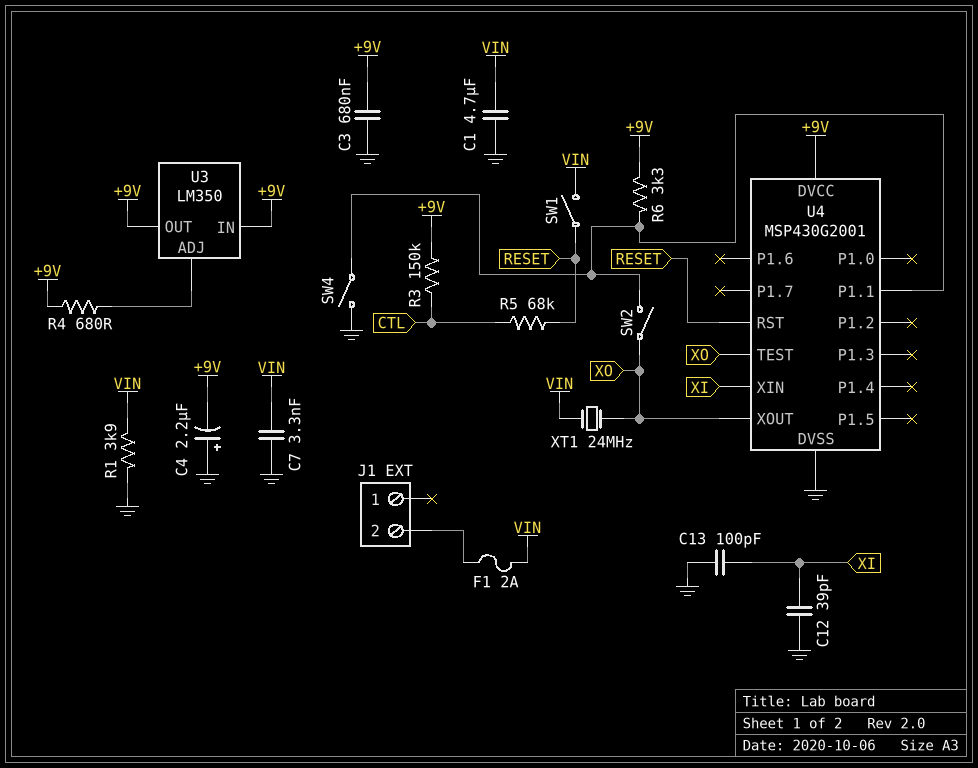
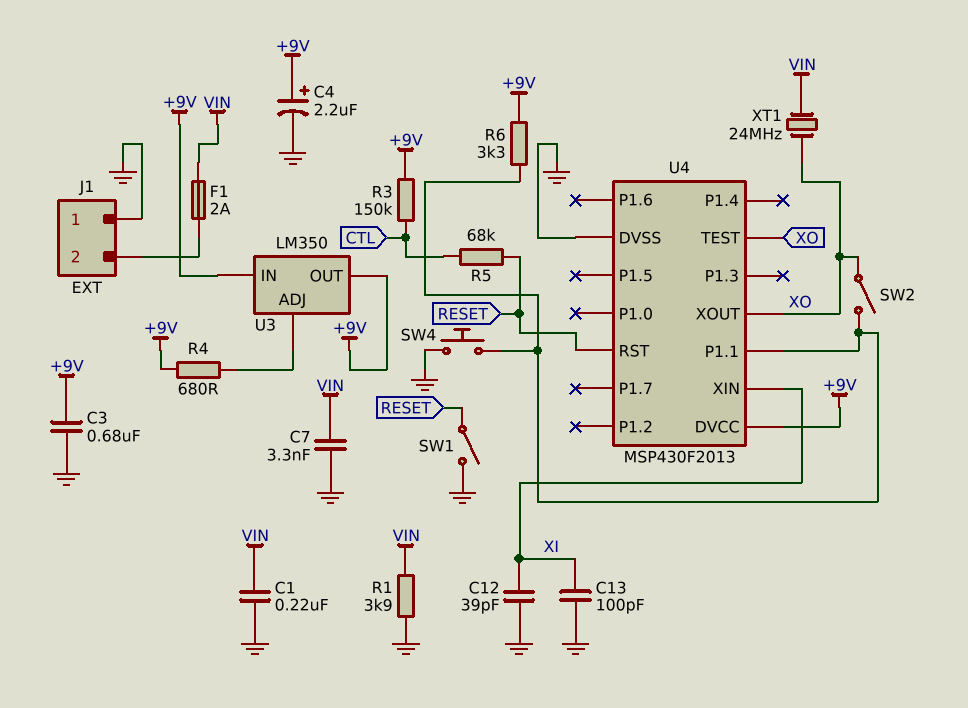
C1: 4.7uF (GND, VIN) -> 220nF (GND, VIN)
C4: 2.2uF (plus GND, minus +9V) -> 2.2uF (plus +9V, minus GND)
J1 pin 1: none -> GND
SW1: switch (RESET, VIN) -> switch (GND, RESET)
SW4: switch (GND, U4/P1.1) -> button (GND, U4/P1.1)
U4: MSP430G2001 -> MSP430F2013

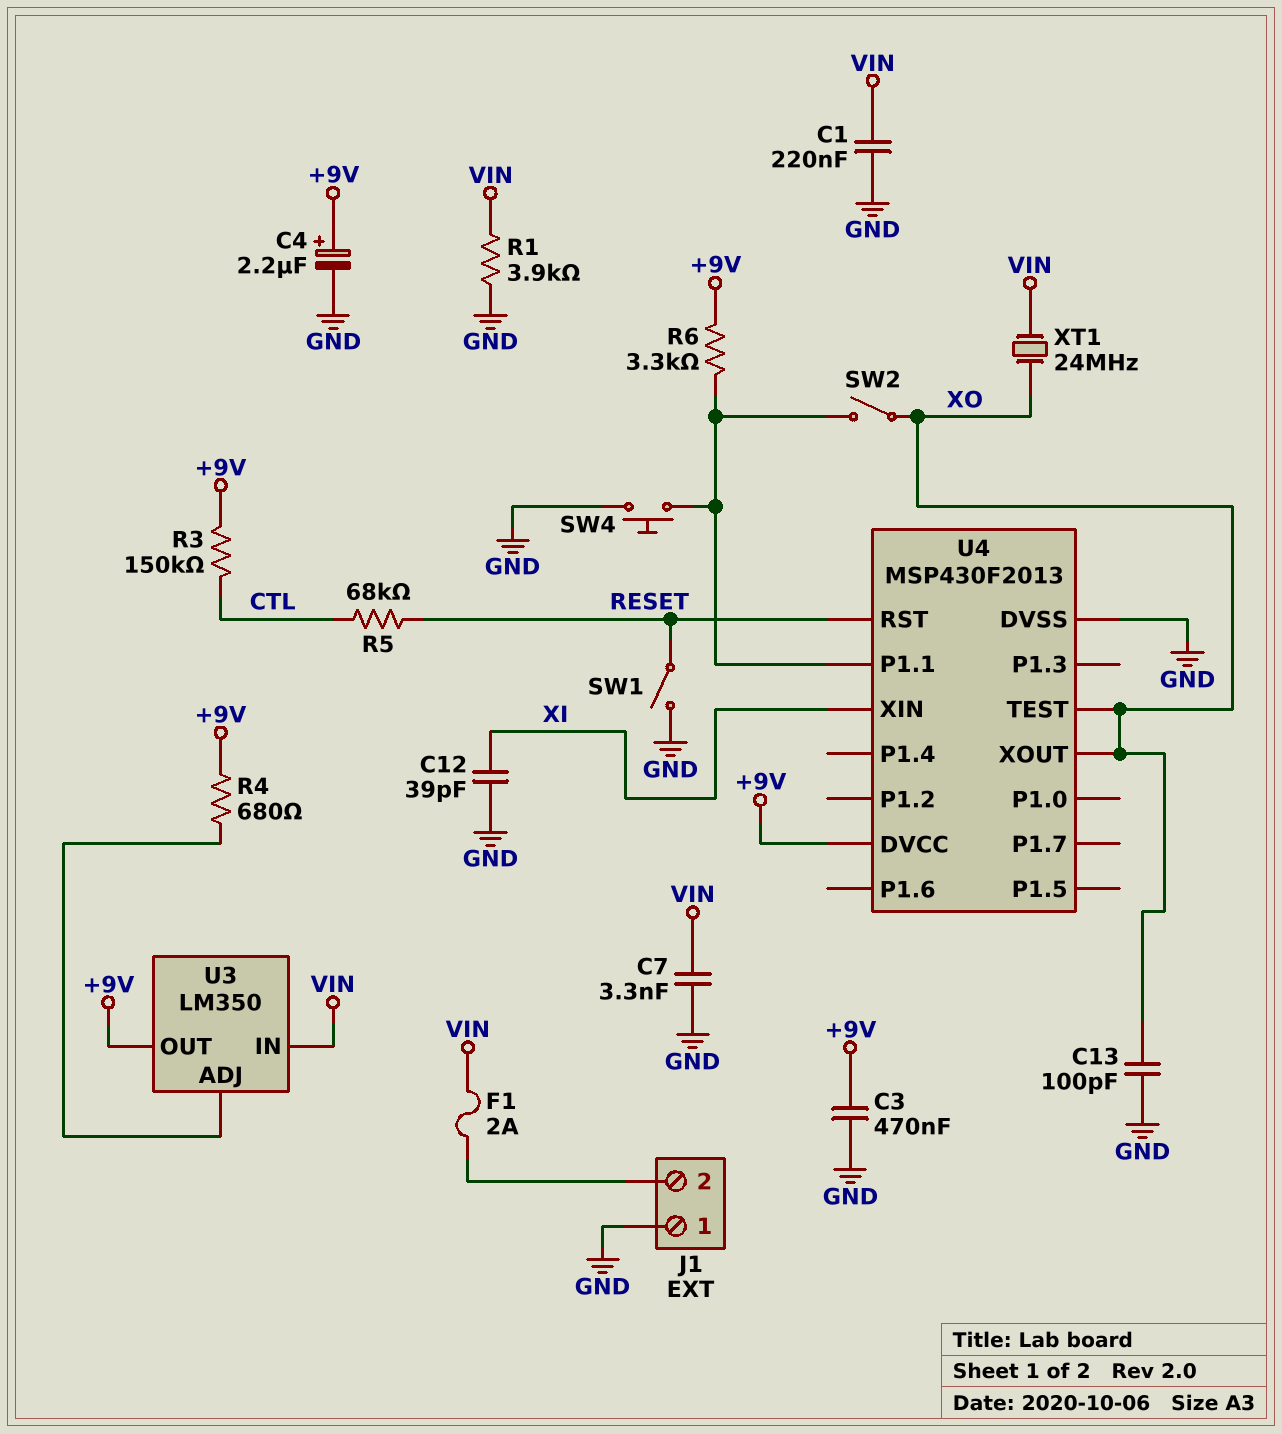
C3: 680nF (+9V, GND) -> 470nF (+9V, GND)
C13: 100pF (GND, XI) -> 100pF (GND, XO)
U3 pin IN: +9V -> VIN

